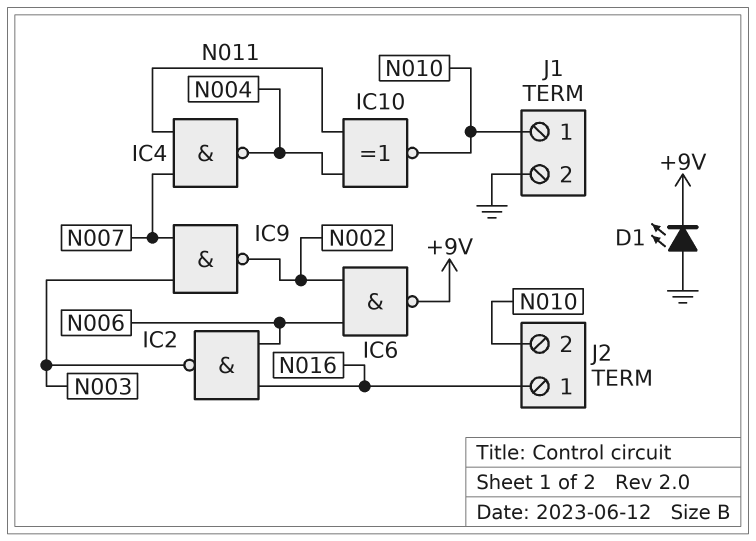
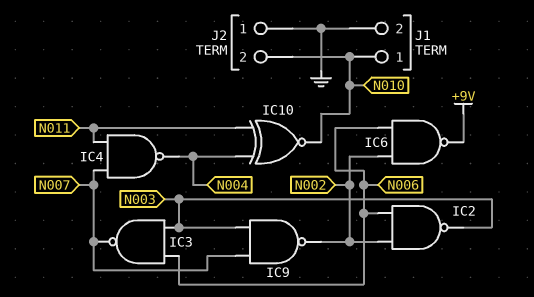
D1: LED (A GND, K +9V) -> none
IC2: NAND (in N006, in N016, out N003) -> NAND (in N002, in N006, out N003)
IC3: none -> NAND (in N003, in N006, out N007)
J2 pin 1: N016 -> GND

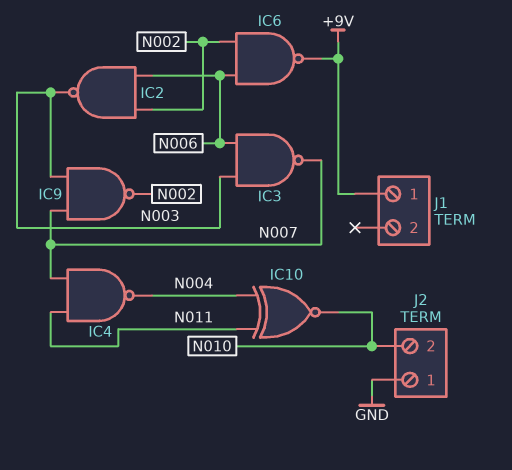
J1 pin 1: N010 -> +9V
J1 pin 2: GND -> none

